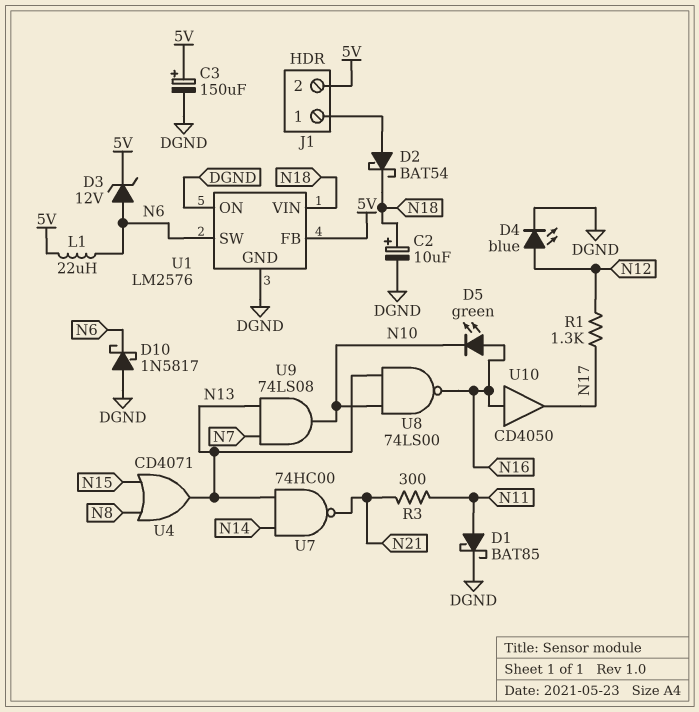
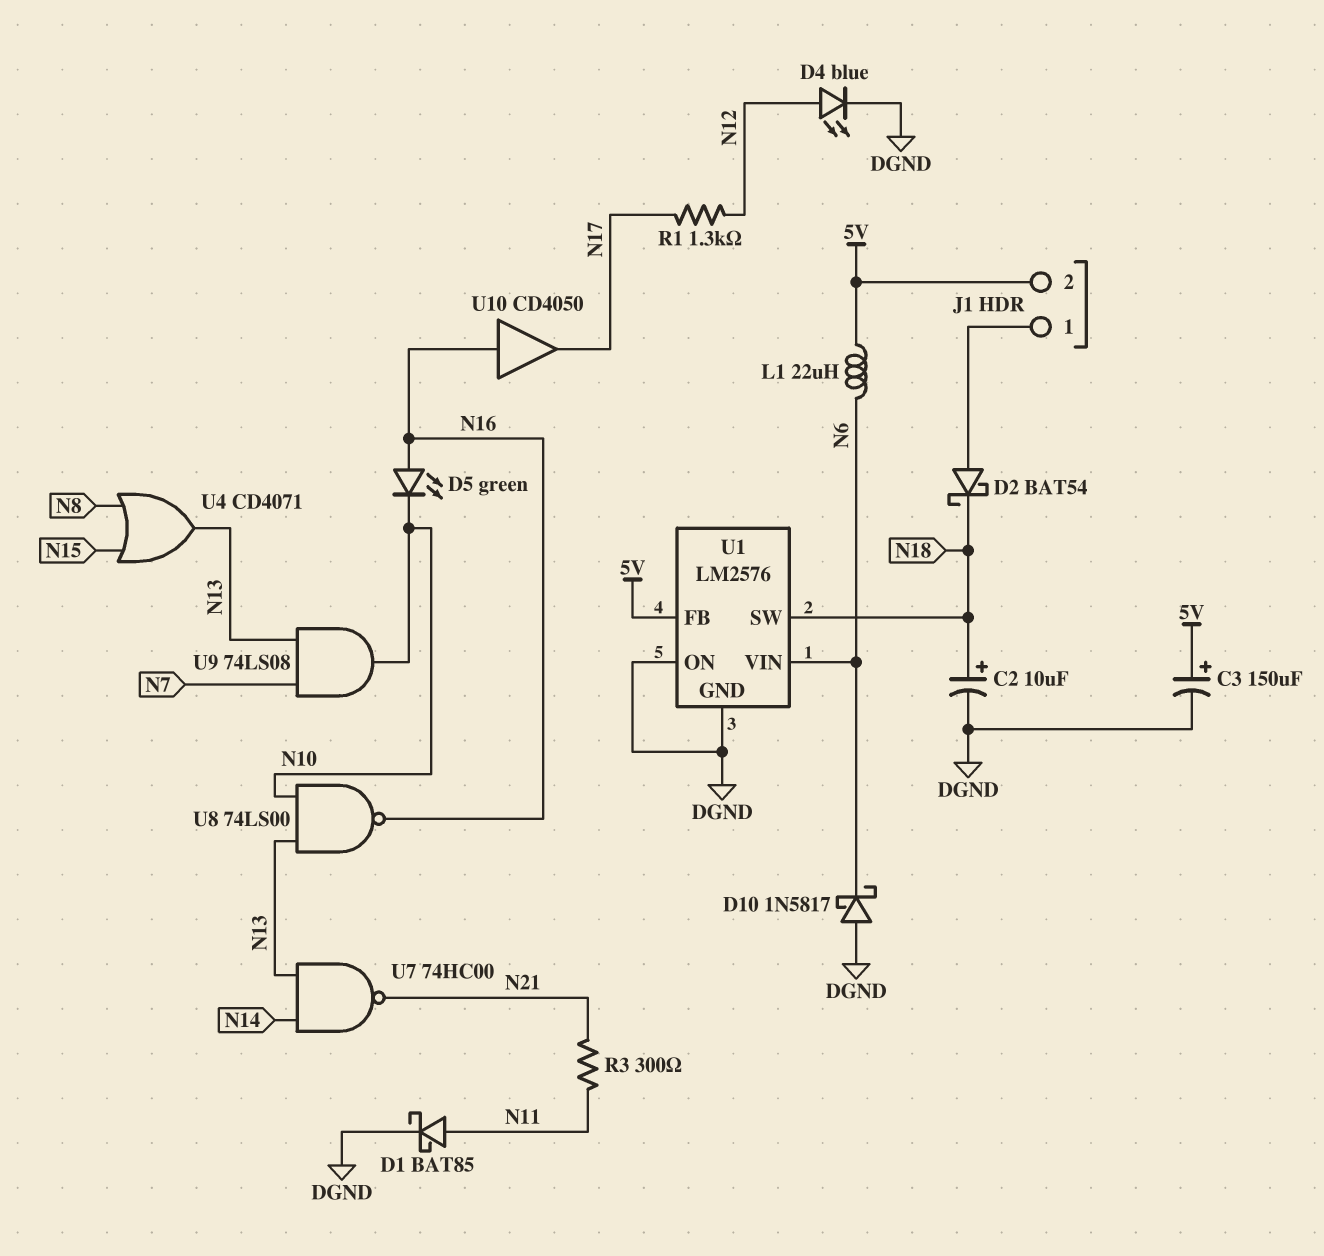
D3: zener 12V (A N6, K 5V) -> none
U1 pin SW: N6 -> N18
U1 pin VIN: N18 -> N6

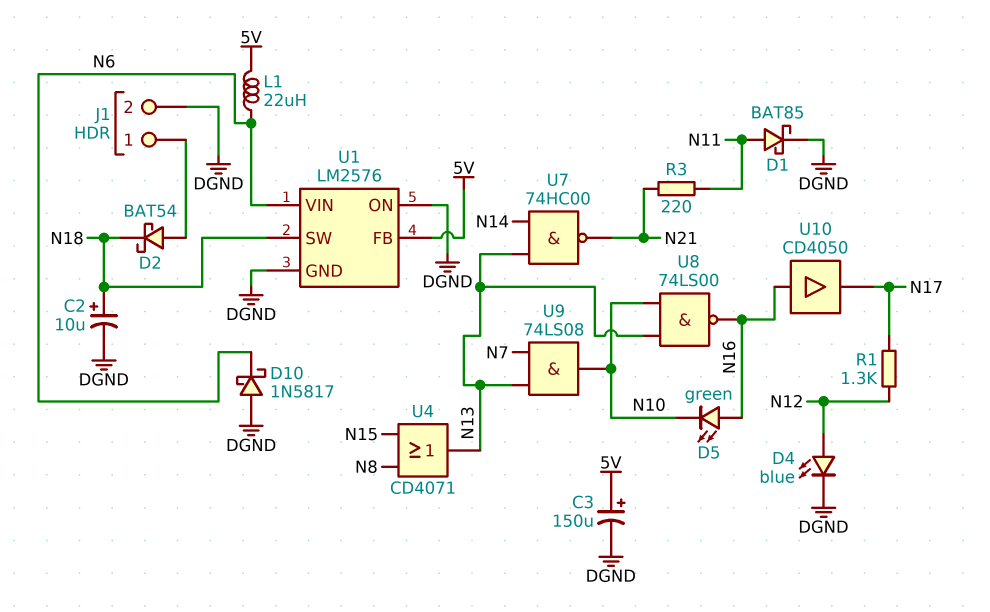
J1 pin 2: 5V -> DGND
R3: 300 (N11, N21) -> 220 (N11, N21)

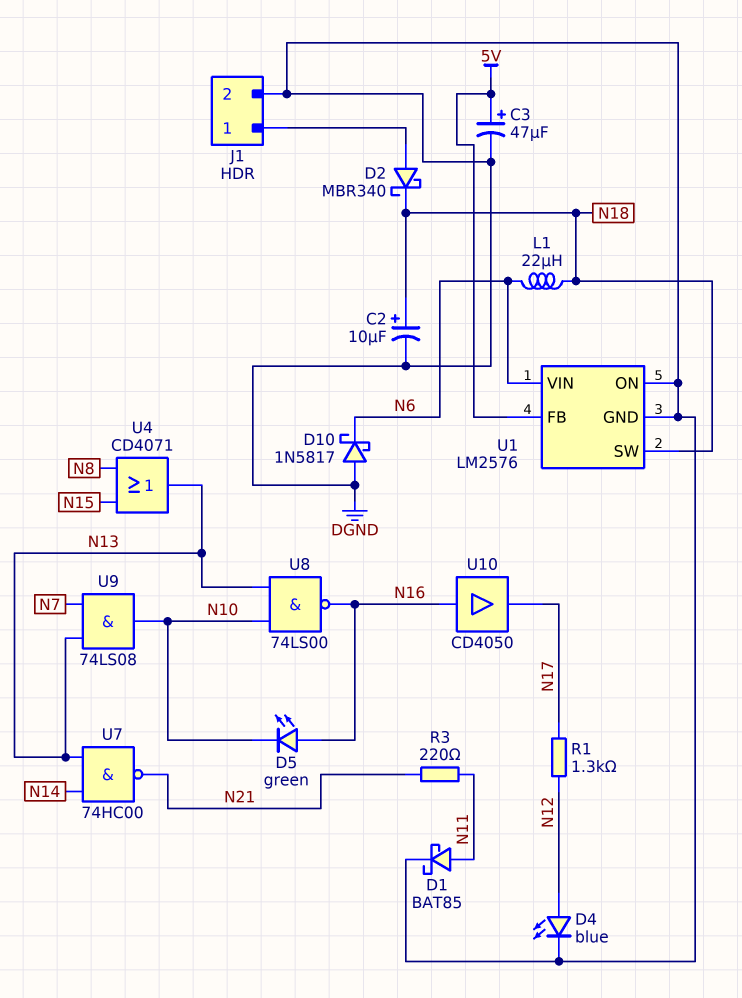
C3: 150uF (plus 5V, minus DGND) -> 47uF (plus 5V, minus DGND)
D2: schottky BAT54 (A J1/1, K N18) -> schottky MBR340 (A J1/1, K N18)
L1: 22uH (5V, N6) -> 22uH (N6, N18)

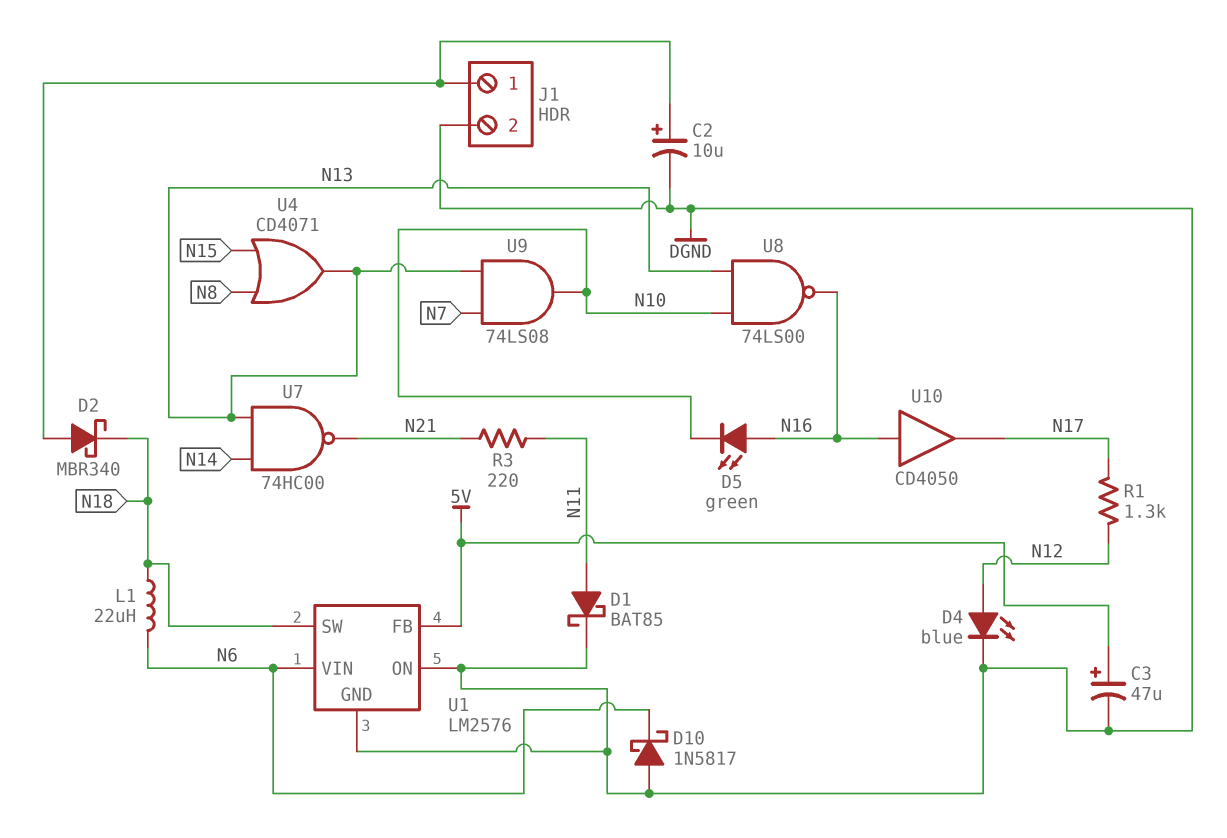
C2: 10uF (plus N18, minus DGND) -> 10uF (plus J1/1, minus DGND)

